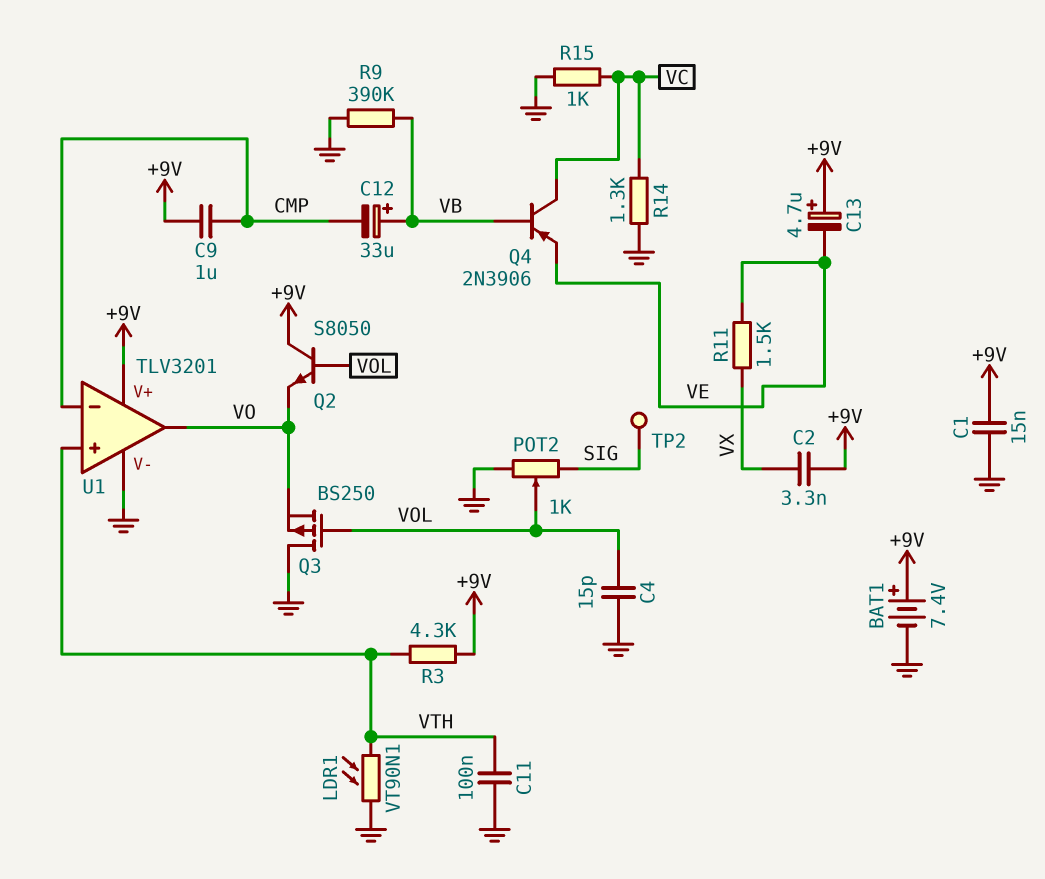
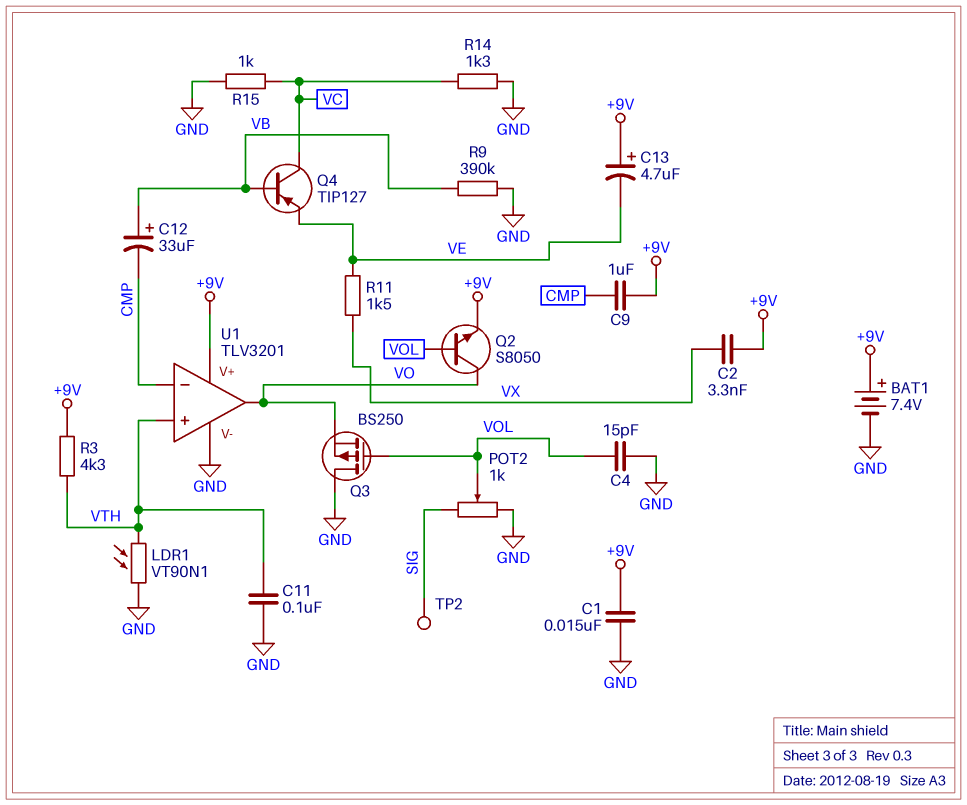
Q2: NPN S8050 (B VOL, C +9V, E VO) -> NPN S8050 (B VOL, C VO, E +9V)
Q4: PNP 2N3906 (B VB, C VC, E VE) -> PNP TIP127 (B VB, C VC, E VE)

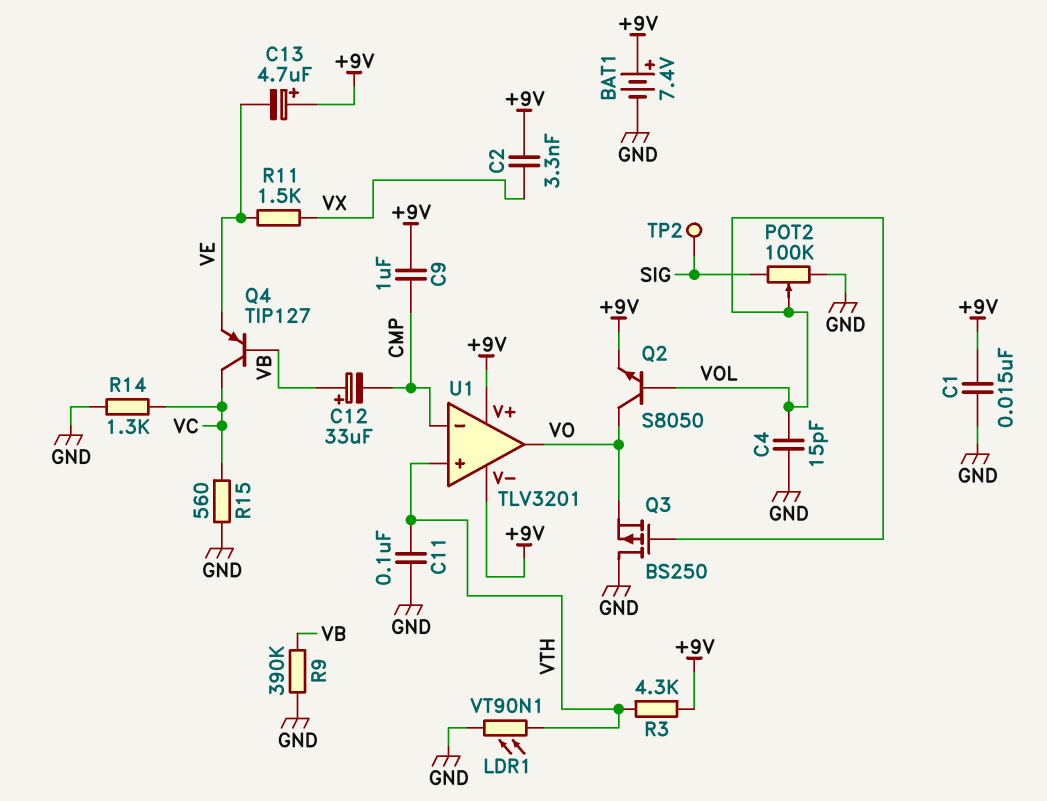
POT2: 1k (GND, SIG, wiper VOL) -> 100k (GND, SIG, wiper VOL)
R15: 1k (GND, VC) -> 560 (GND, VC)
U1 pin V-: GND -> +9V

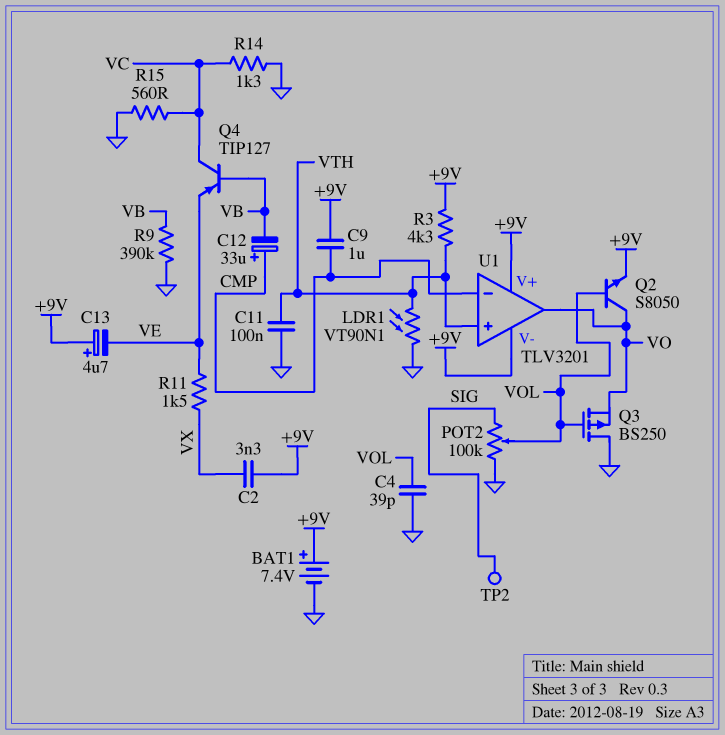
C1: 15nF (+9V, GND) -> none
C4: 15pF (GND, VOL) -> 39pF (GND, VOL)
C12: 33uF (plus VB, minus CMP) -> 33uF (plus CMP, minus VB)

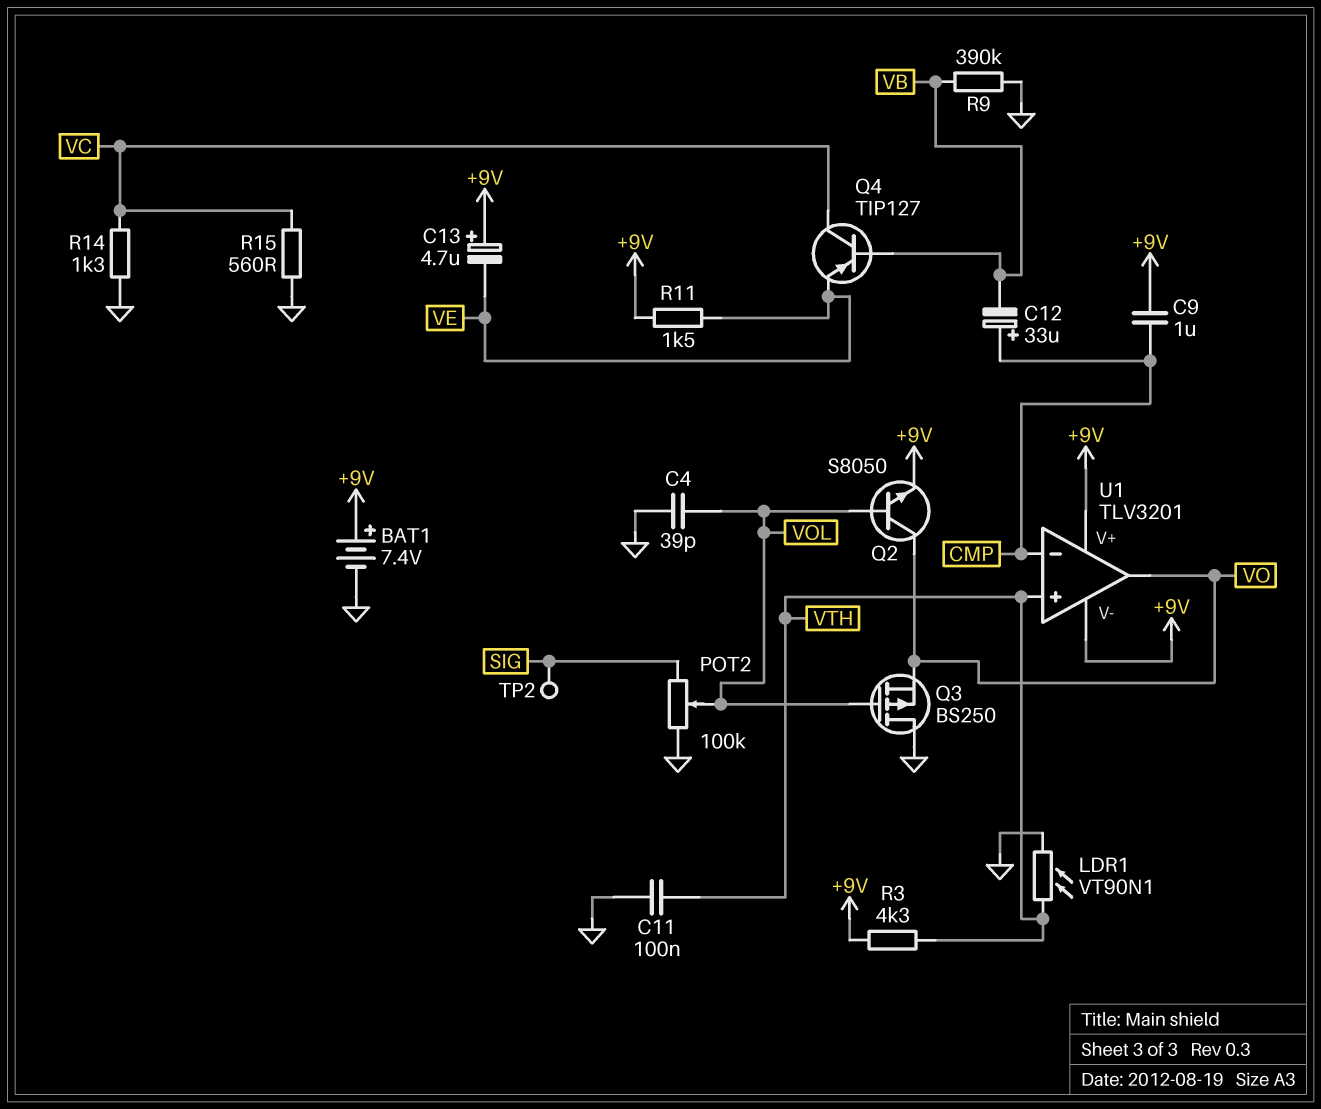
C2: 3.3nF (+9V, VX) -> none
R11: 1.5k (VE, VX) -> 1.5k (+9V, VE)

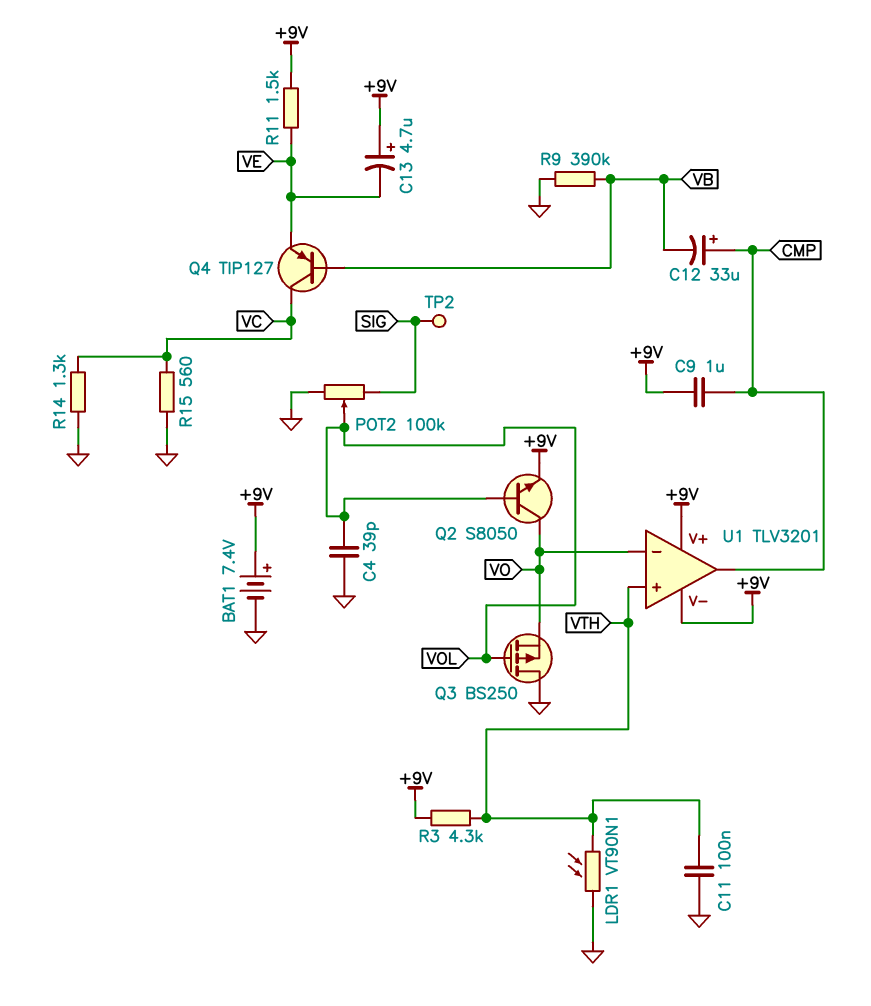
U1 pin in-: CMP -> VO
U1 pin out: VO -> CMP

